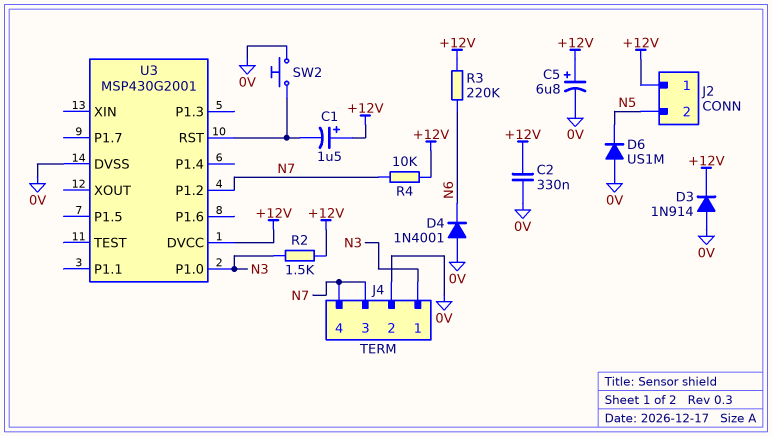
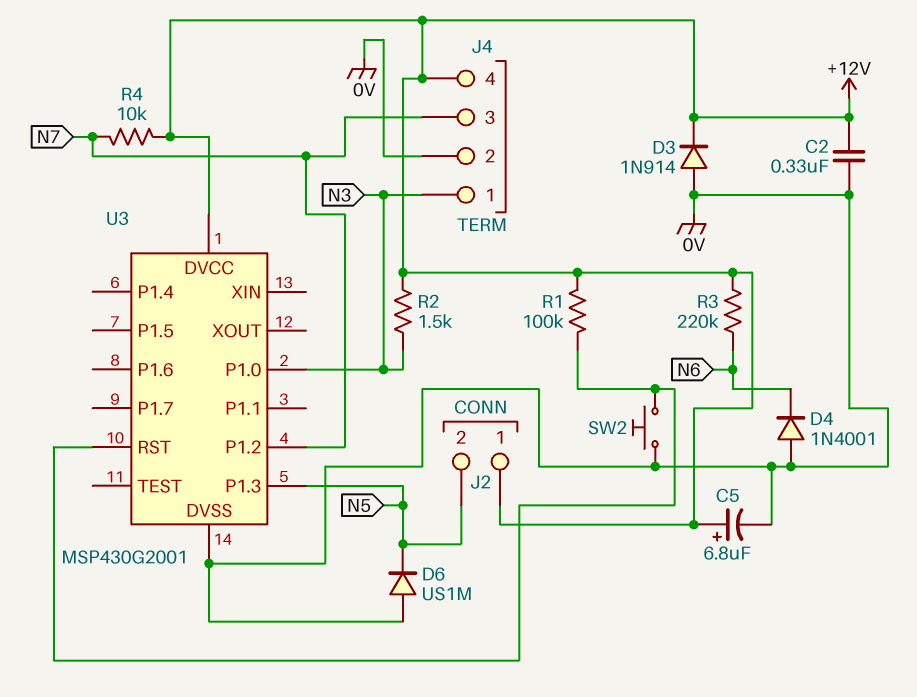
C1: 1.5uF (plus +12V, minus U3/RST) -> none
J4 pin 4: N7 -> +12V
R1: none -> 100k (+12V, U3/RST)
U3 pin P1.3: none -> N5

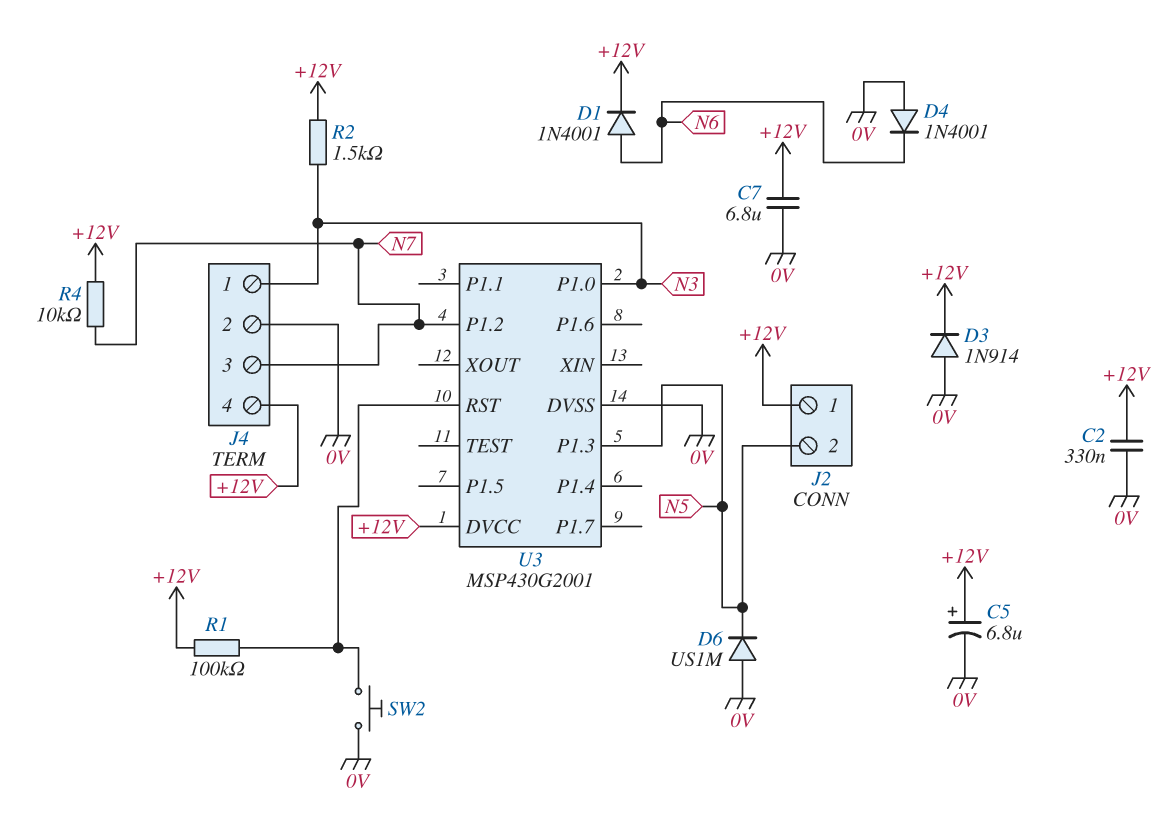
C7: none -> 6.8uF (+12V, 0V)
D1: none -> diode 1N4001 (A N6, K +12V)
R3: 220k (+12V, N6) -> none

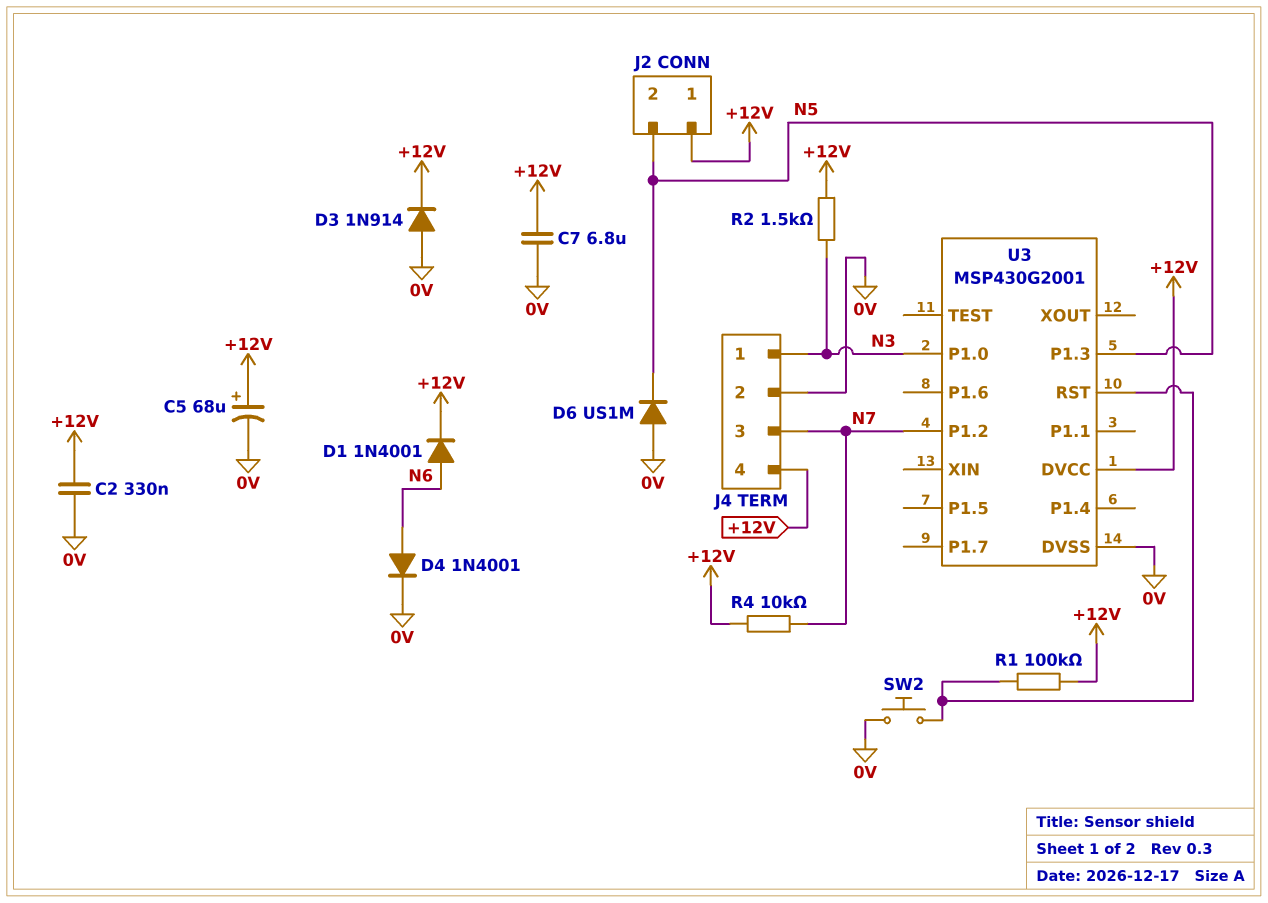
C5: 6.8uF (plus +12V, minus 0V) -> 68uF (plus +12V, minus 0V)
D4: diode 1N4001 (A 0V, K N6) -> diode 1N4001 (A N6, K 0V)

